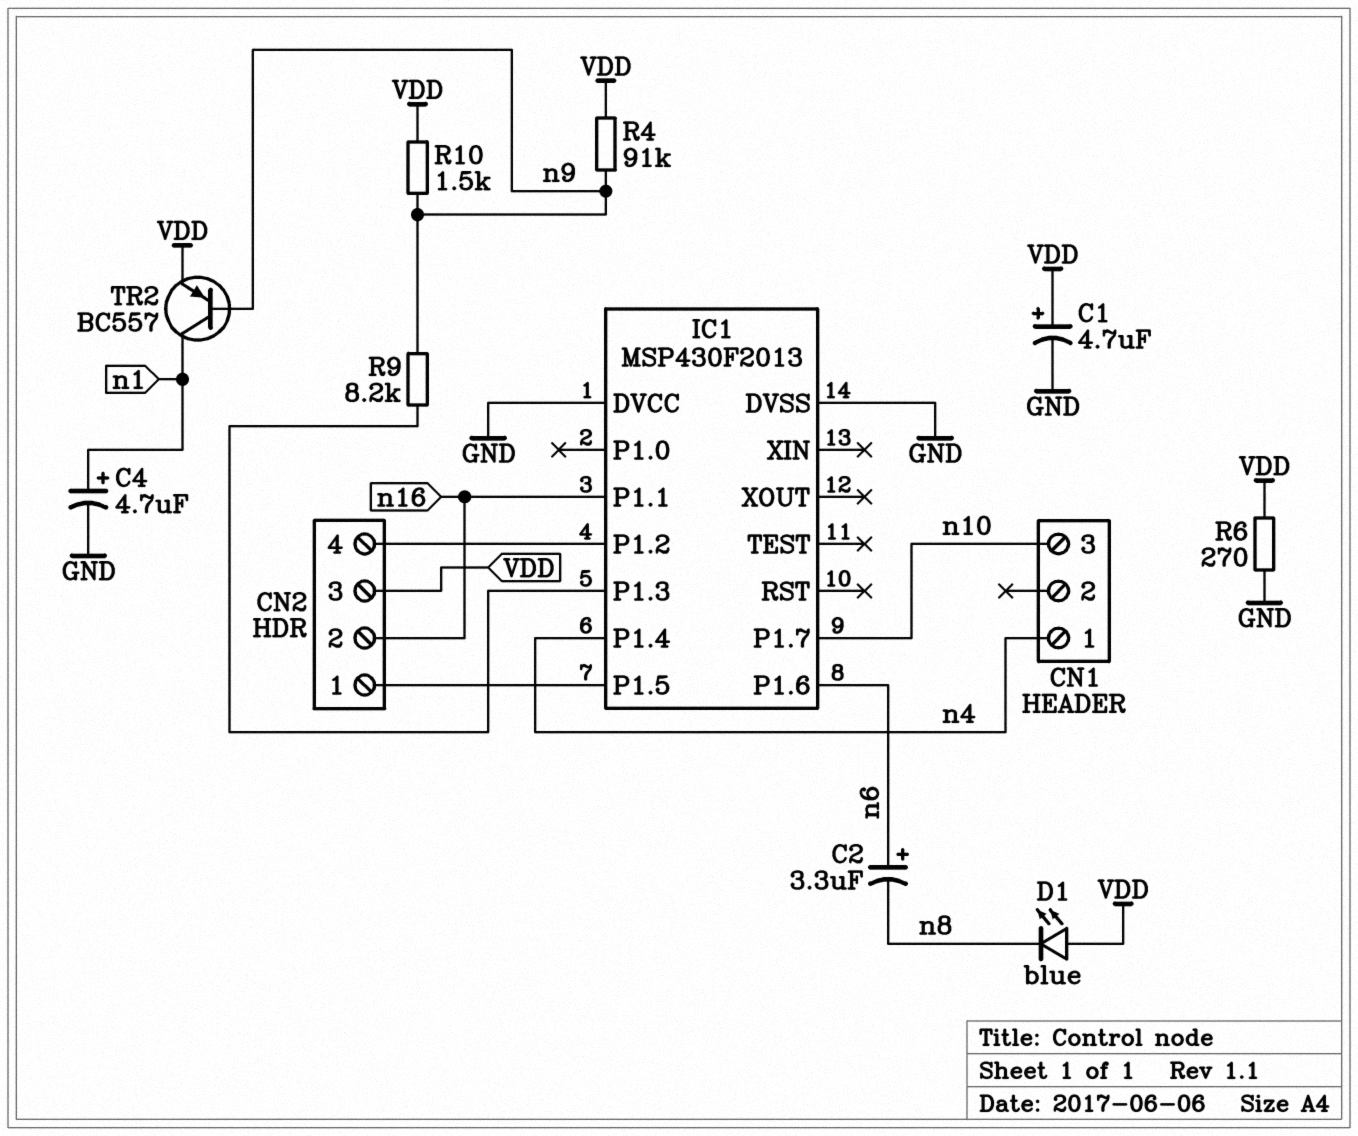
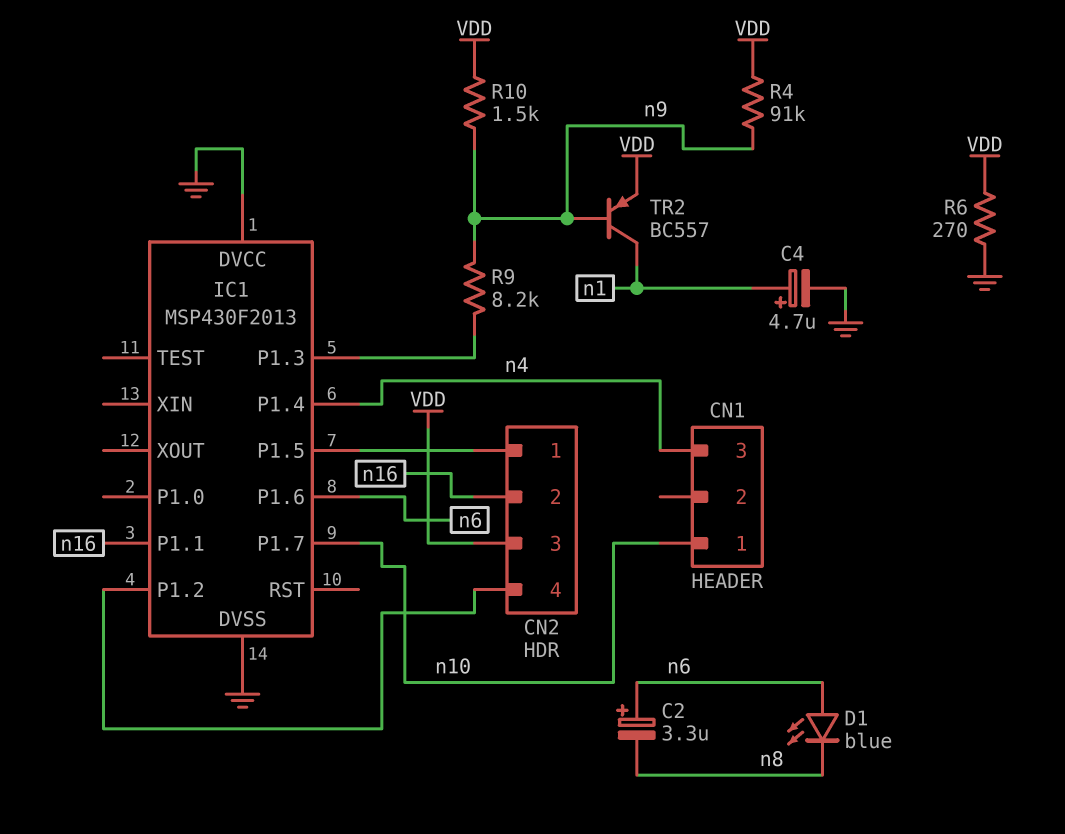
C1: 4.7uF (plus VDD, minus GND) -> none
CN1 pin 1: n4 -> n10
CN1 pin 3: n10 -> n4
D1: LED blue (A VDD, K n8) -> LED blue (A n6, K n8)

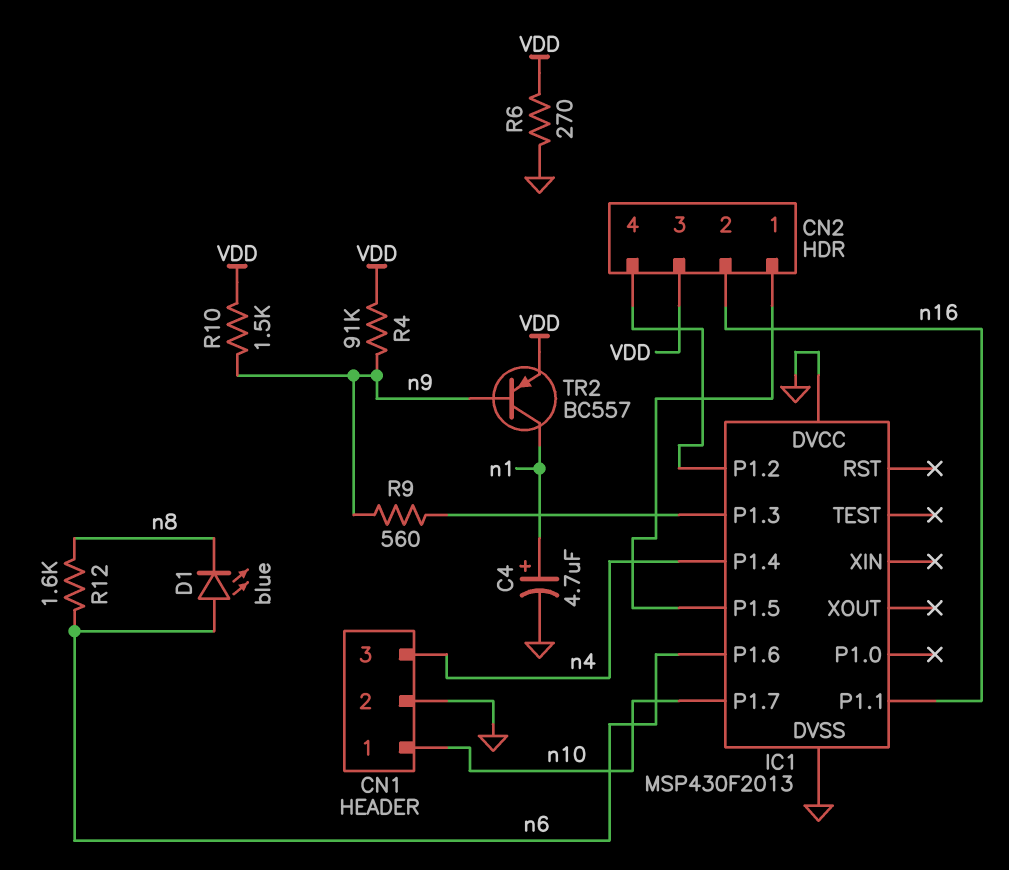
C2: 3.3uF (plus n6, minus n8) -> none
CN1 pin 2: none -> GND
R9: 8.2k (IC1/P1.3, n9) -> 560 (IC1/P1.3, n9)
R12: none -> 1.6k (n6, n8)

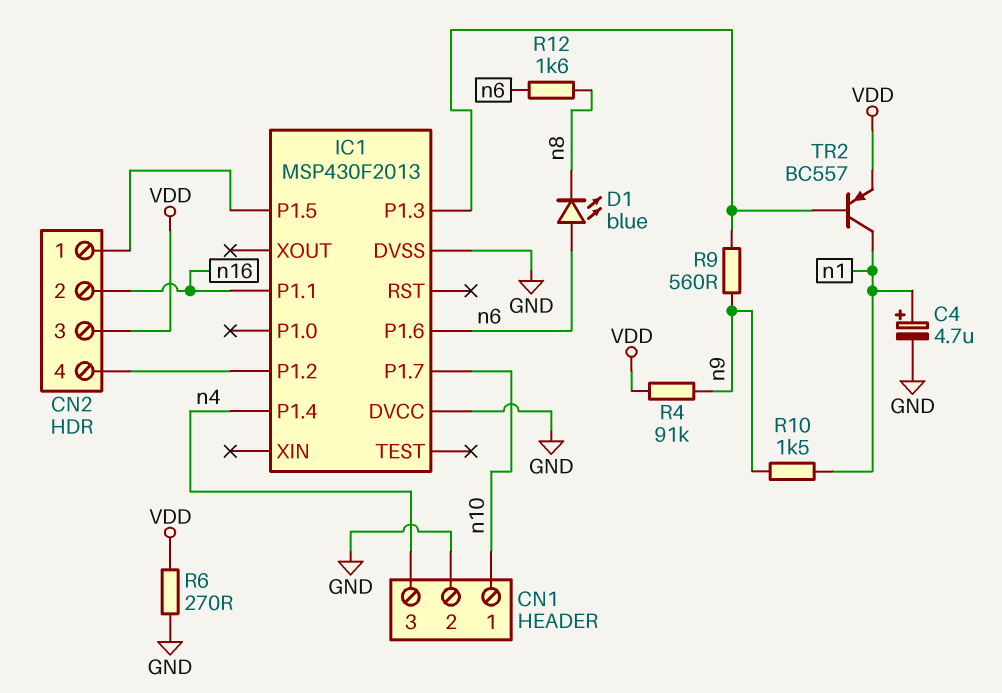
R10: 1.5k (VDD, n9) -> 1.5k (n1, n9)
TR2: PNP BC557 (B n9, C n1, E VDD) -> PNP BC557 (B IC1/P1.3, C n1, E VDD)

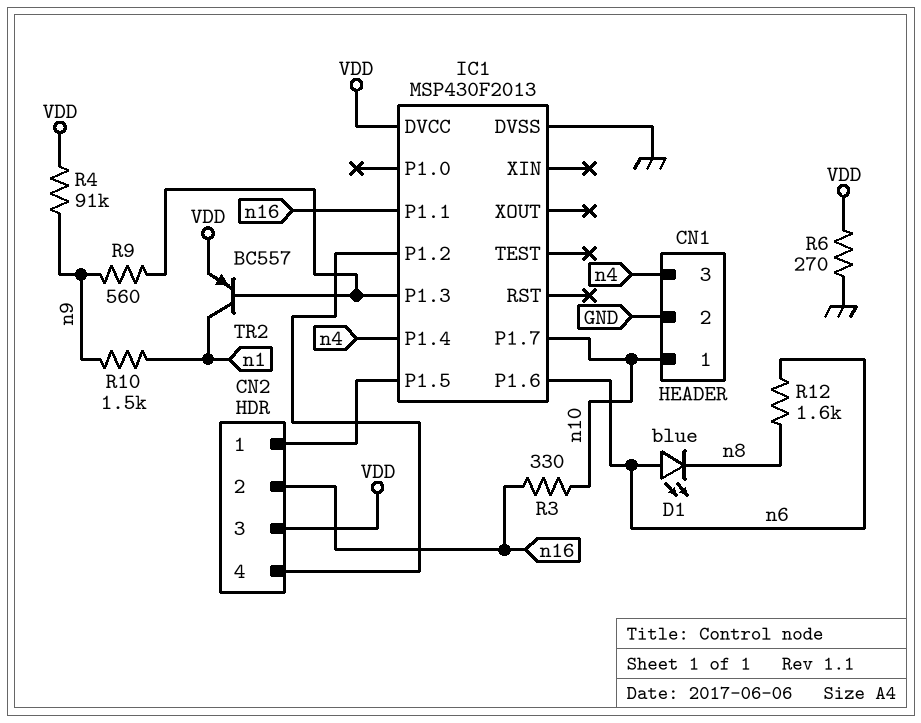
C4: 4.7uF (plus n1, minus GND) -> none
IC1 pin DVCC: GND -> VDD
R3: none -> 330 (n10, n16)

